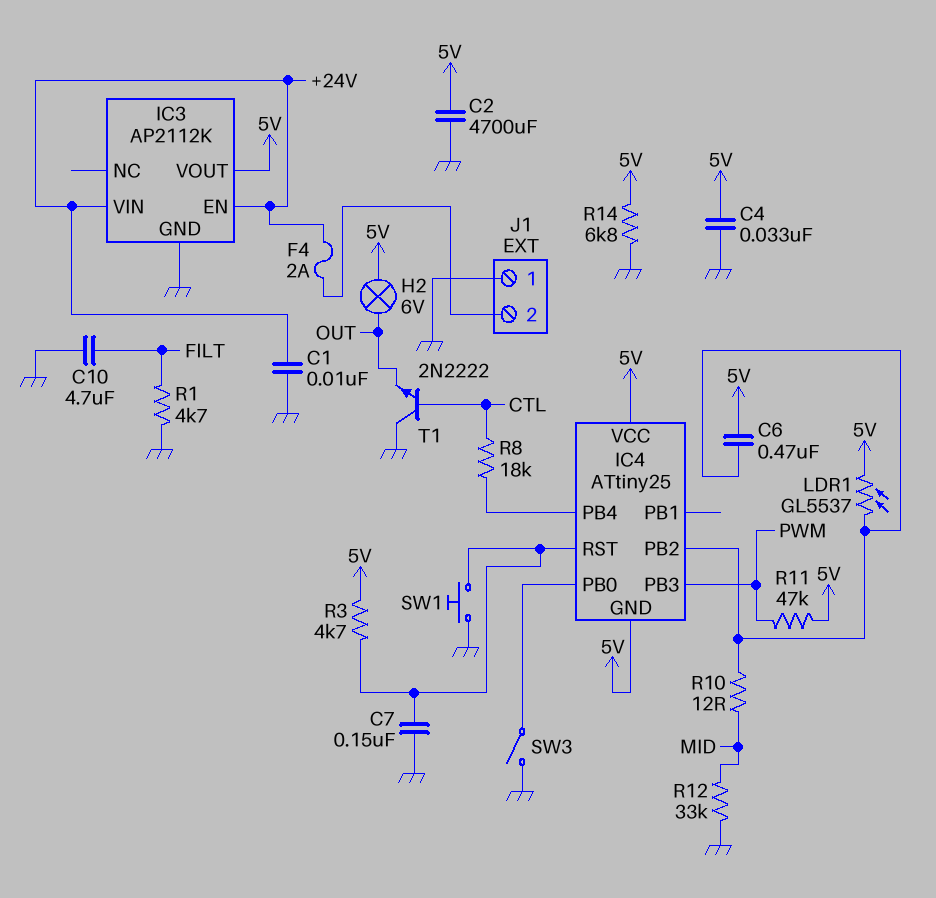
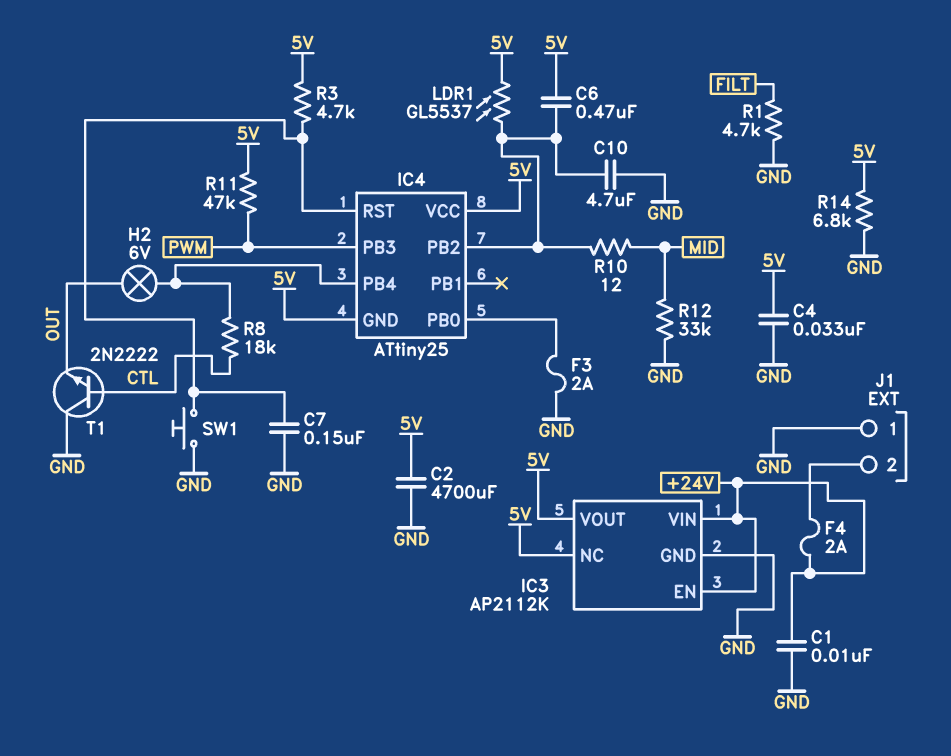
C10: 4.7uF (FILT, GND) -> 4.7uF (GND, IC4/PB2)
F3: none -> 2A (GND, IC4/PB0)
H2: lamp 6V (5V, OUT) -> lamp 6V (IC4/PB4, OUT)
IC3 pin NC: none -> 5V
SW3: switch (GND, IC4/PB0) -> none

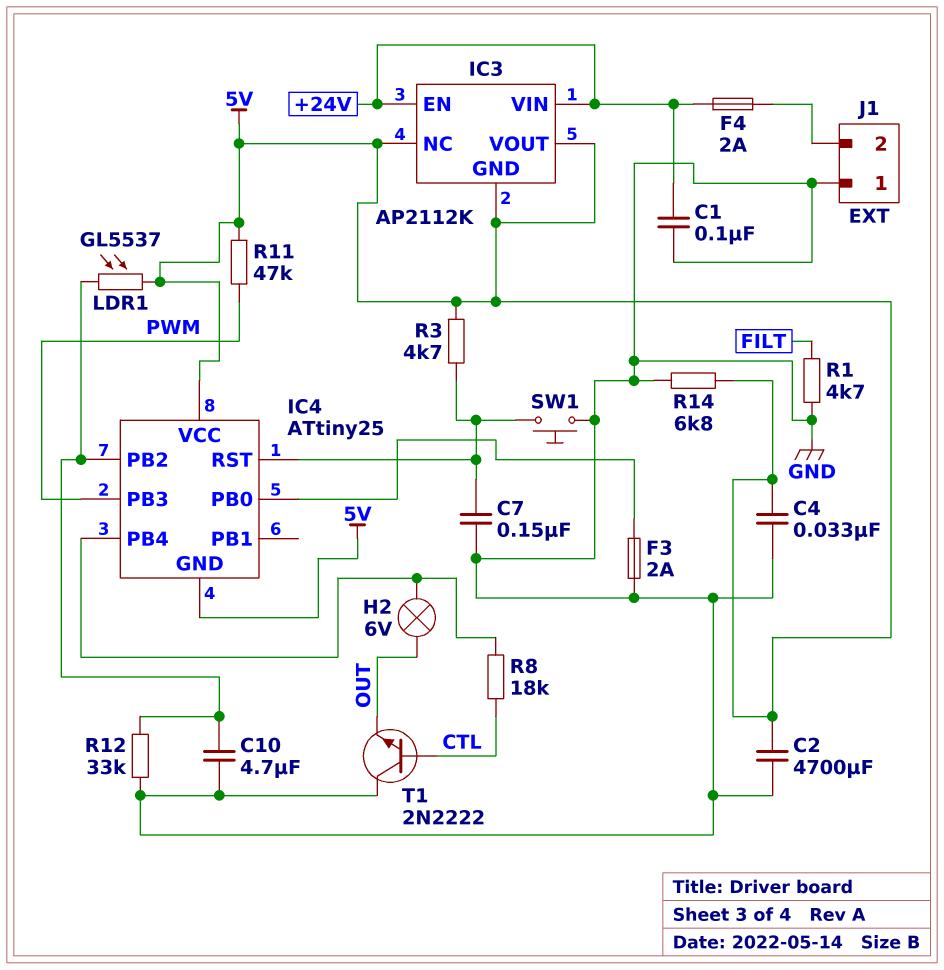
C1: 10nF (+24V, GND) -> 100nF (+24V, GND)
C6: 470nF (5V, IC4/PB2) -> none
IC3 pin GND: GND -> 5V
R10: 12 (IC4/PB2, MID) -> none
R12: 33k (GND, MID) -> 33k (GND, IC4/PB2)

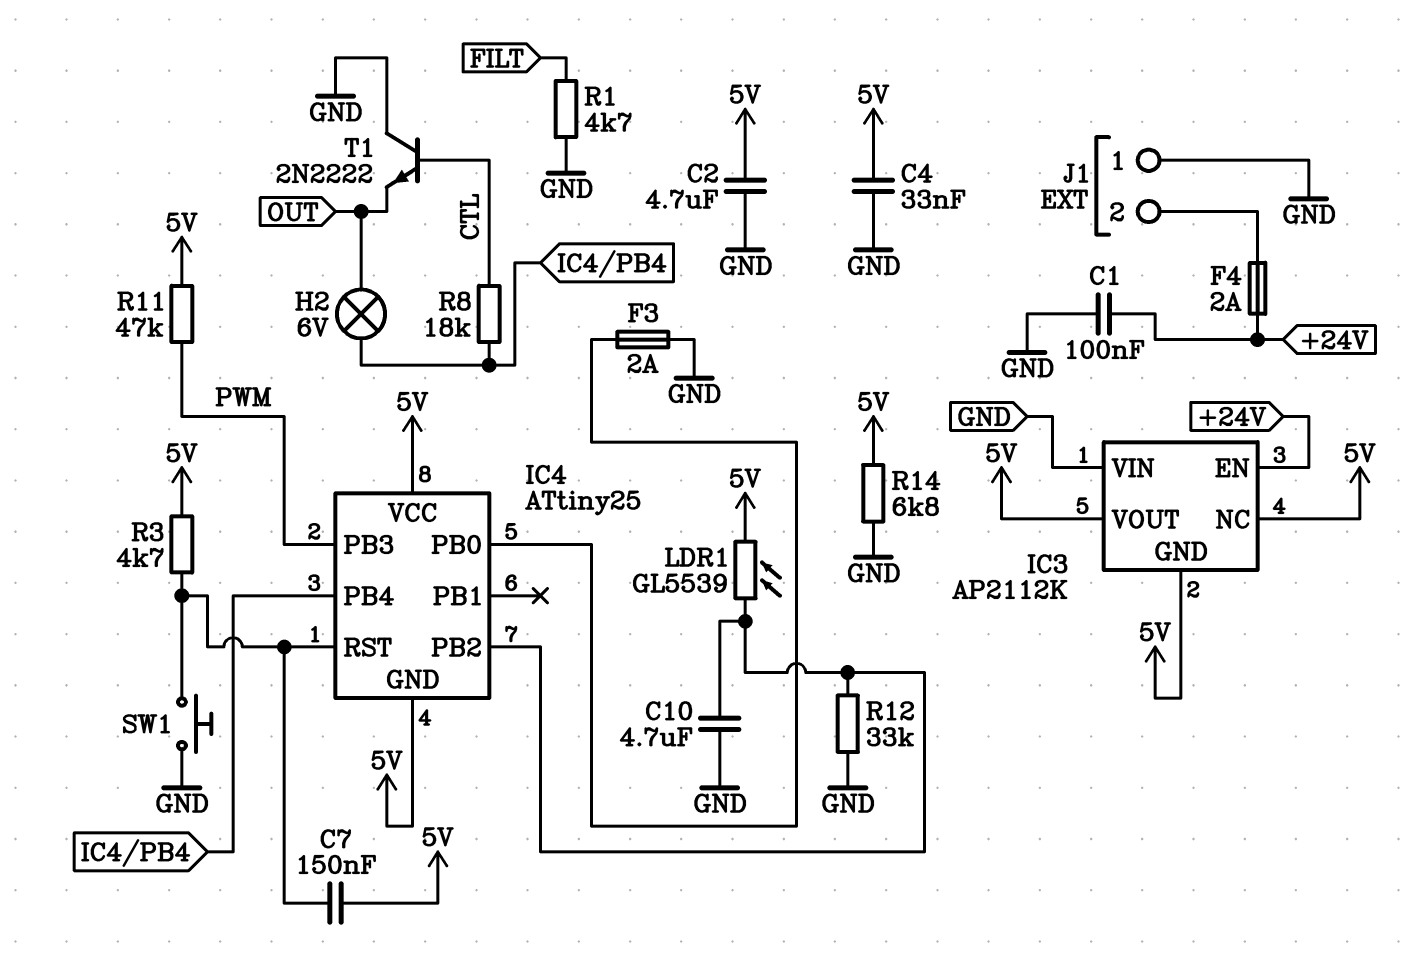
C2: 4700uF (5V, GND) -> 4.7uF (5V, GND)
C7: 150nF (GND, IC4/RST) -> 150nF (5V, IC4/RST)
IC3 pin VIN: +24V -> GND
LDR1: GL5537 (5V, IC4/PB2) -> GL5539 (5V, IC4/PB2)

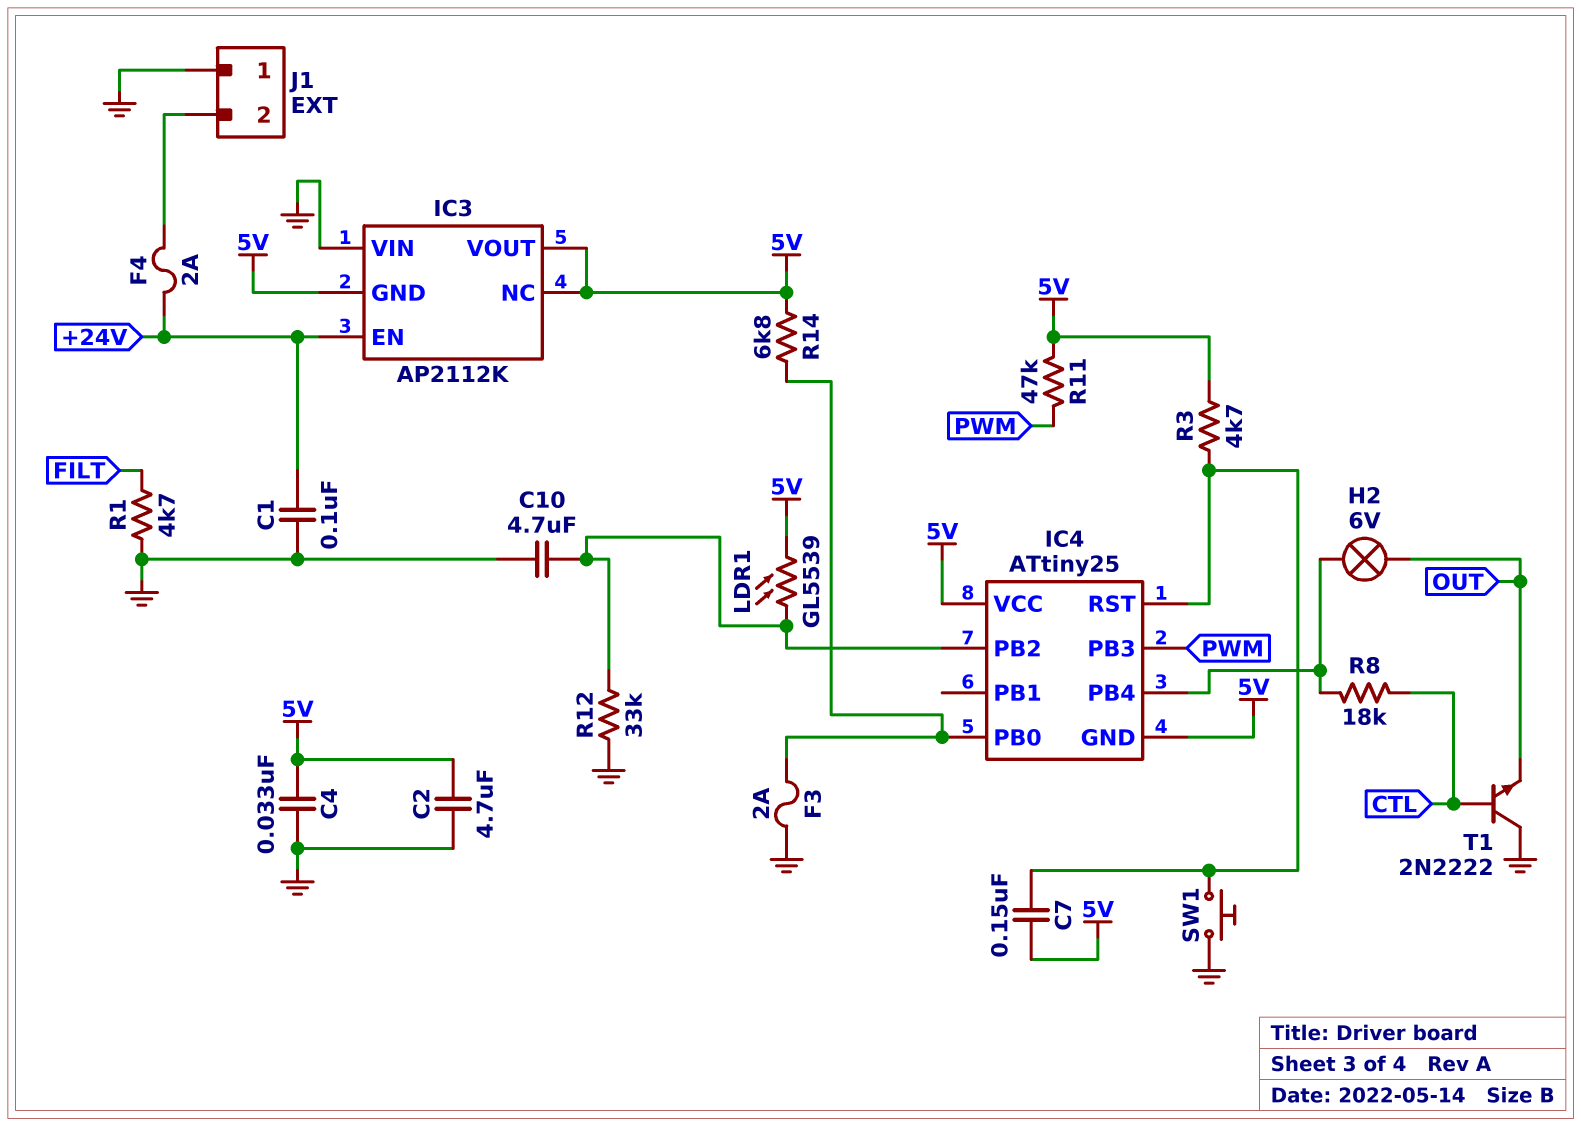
R14: 6.8k (5V, GND) -> 6.8k (5V, IC4/PB0)

